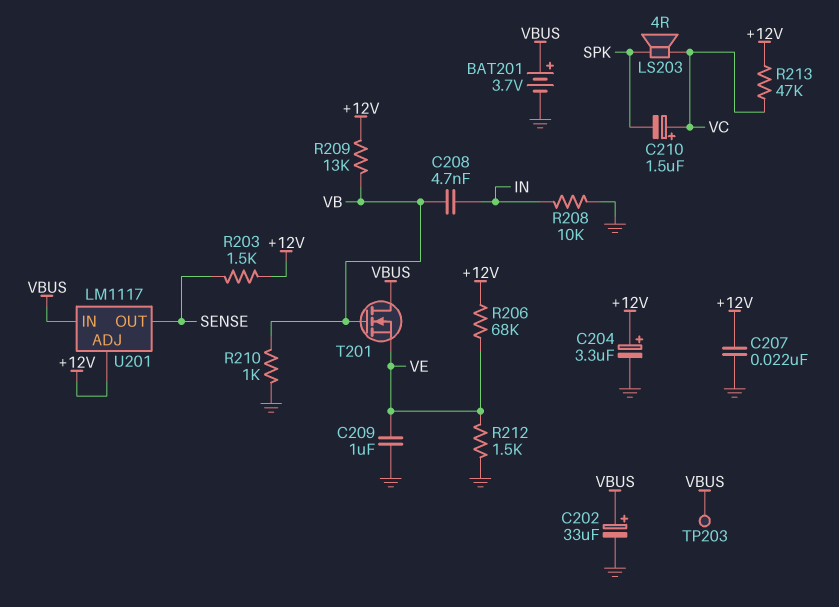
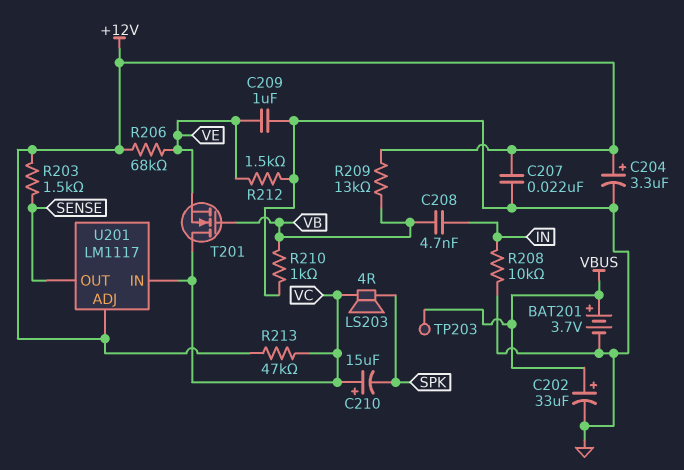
C210: 1.5uF (plus VC, minus SPK) -> 15uF (plus VC, minus SPK)
T201: NMOS (G VB, D VBUS, S VE) -> NMOS (G VB, D VC, S VE)
U201 pin IN: VBUS -> VC

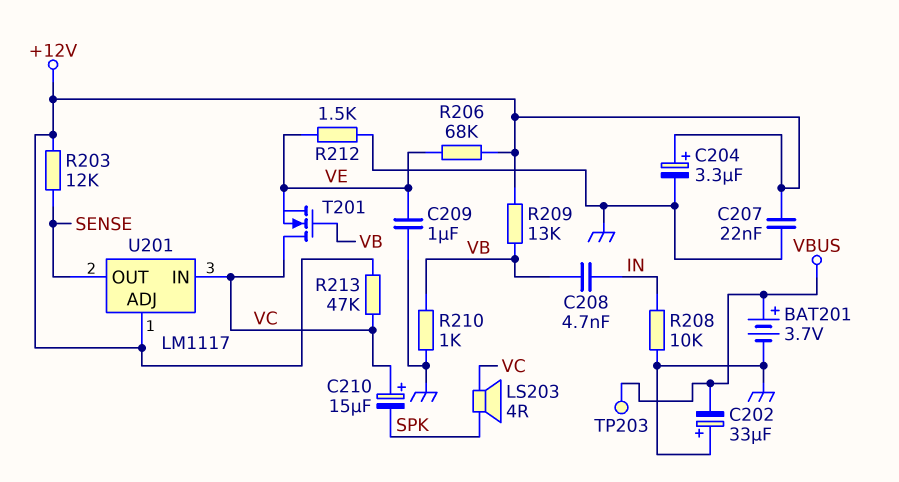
C202: 33uF (plus VBUS, minus GND) -> 33uF (plus GND, minus VBUS)
R203: 1.5k (+12V, SENSE) -> 12k (+12V, SENSE)

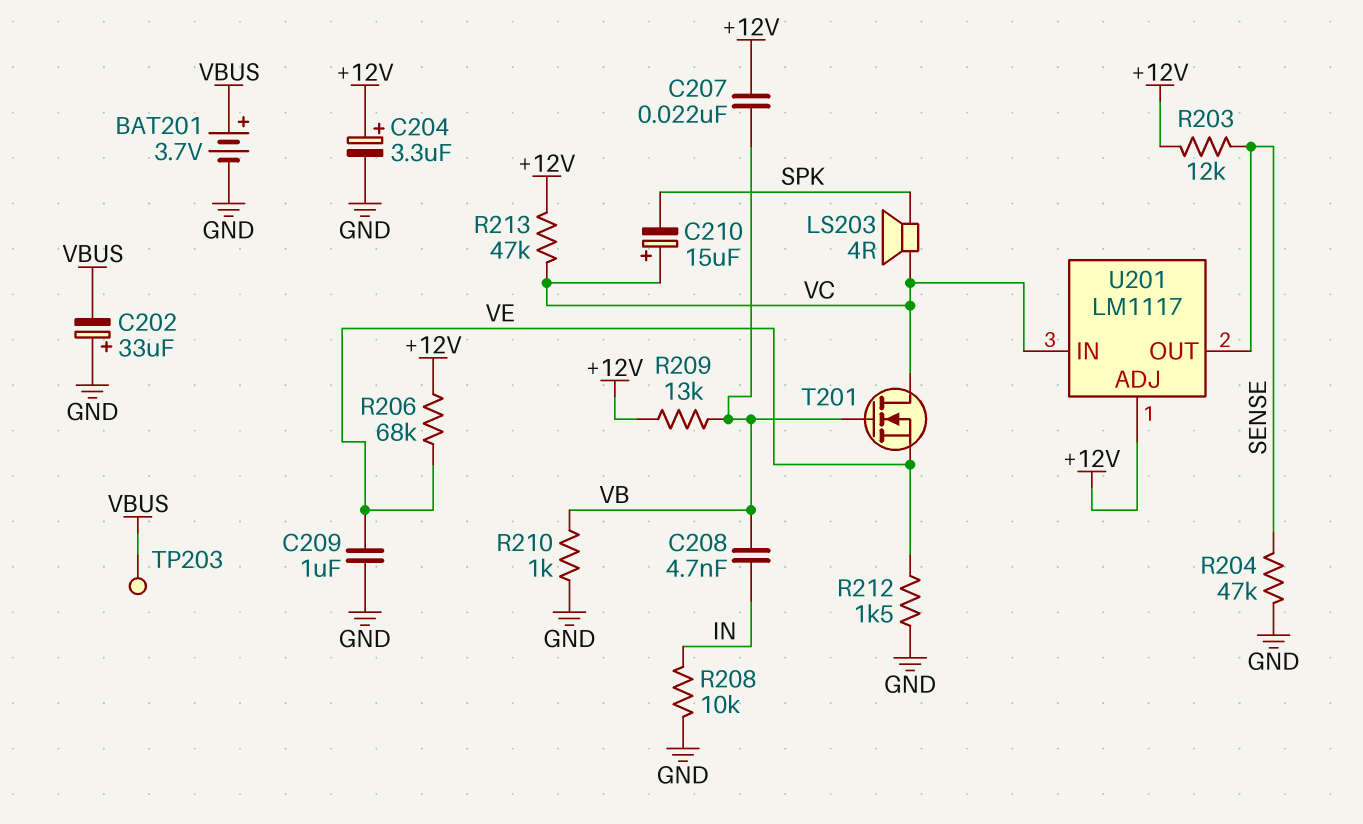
C207: 22nF (+12V, GND) -> 22nF (+12V, VB)
R204: none -> 47k (GND, SENSE)

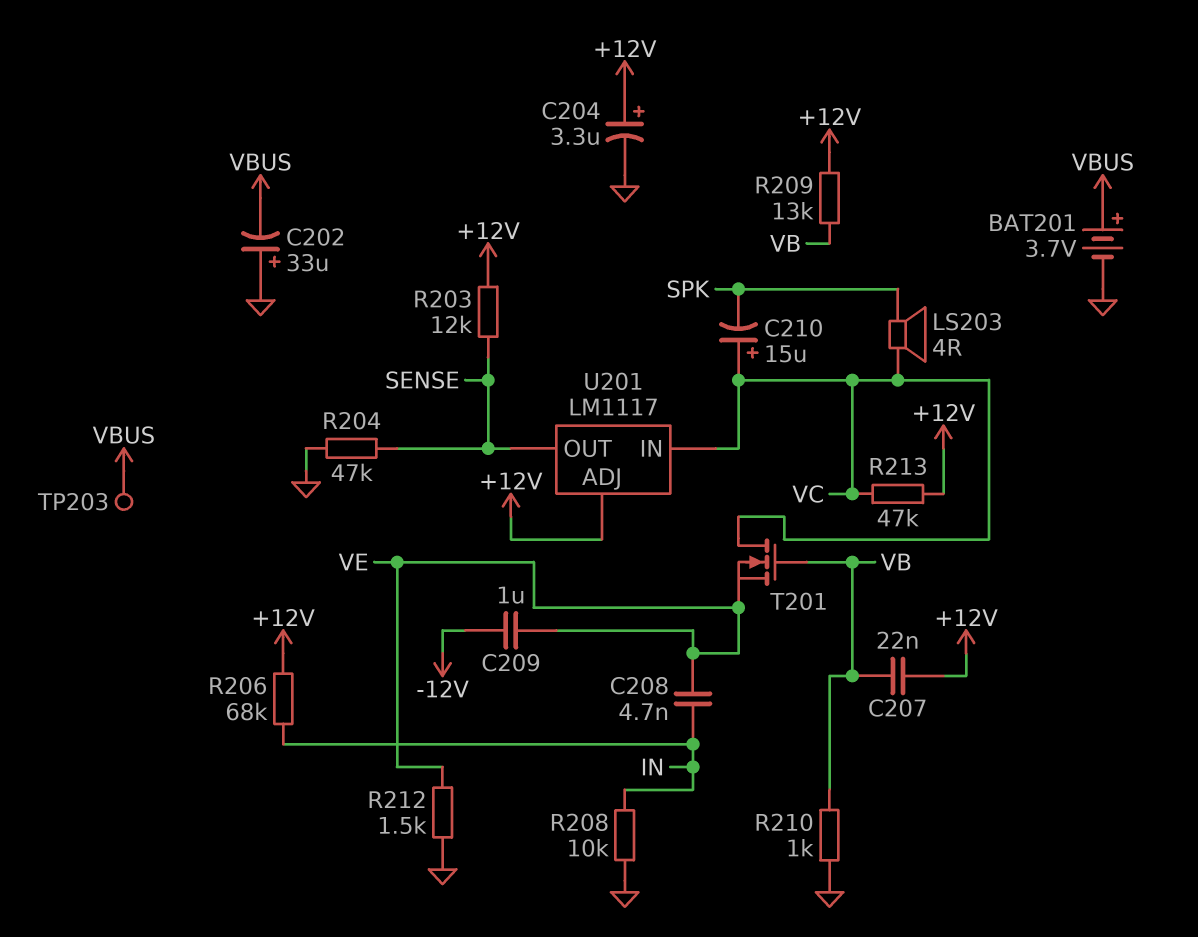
C208: 4.7nF (IN, VB) -> 4.7nF (IN, VE)
C209: 1uF (GND, VE) -> 1uF (-12V, VE)
R206: 68k (+12V, VE) -> 68k (+12V, IN)

